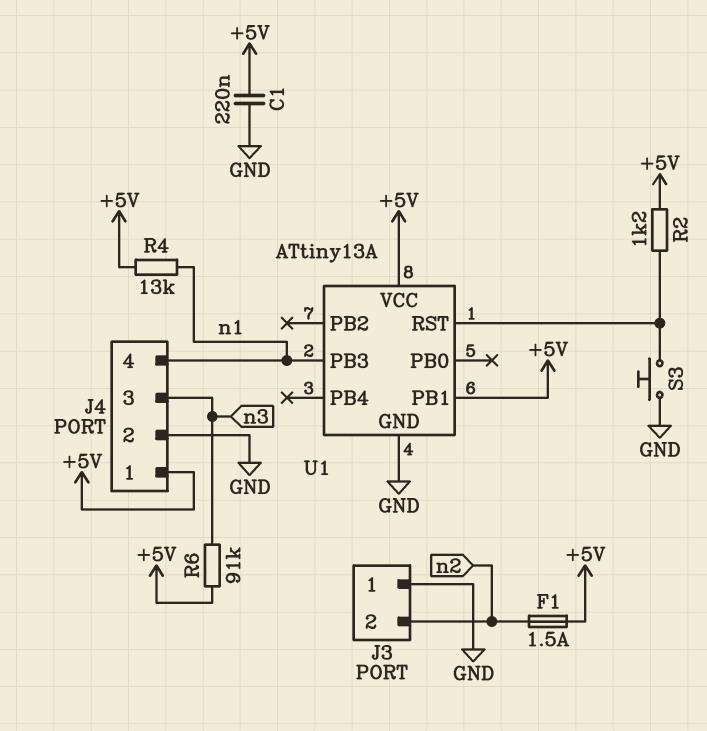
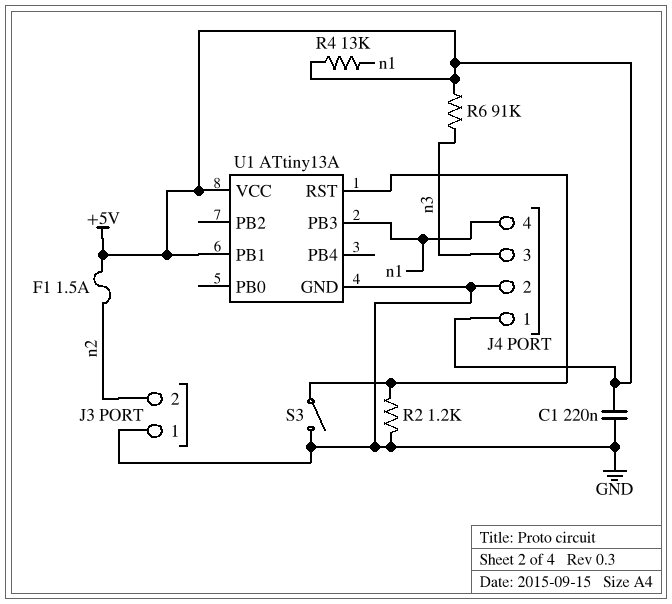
R2: 1.2k (+5V, U1/RST) -> 1.2k (GND, U1/RST)
S3: button (GND, U1/RST) -> switch (GND, U1/RST)

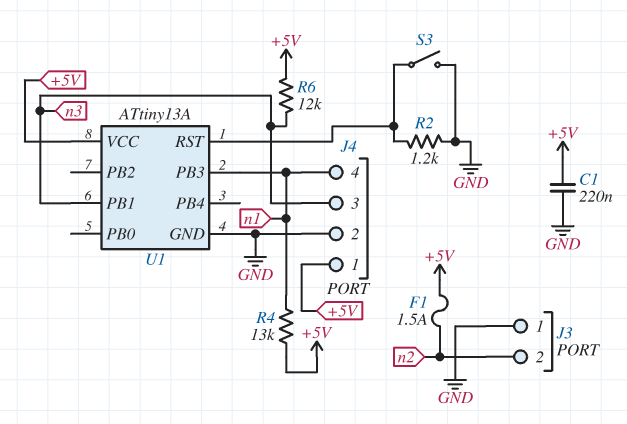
R6: 91k (+5V, n3) -> 12k (+5V, n3)
U1 pin PB1: +5V -> n3

